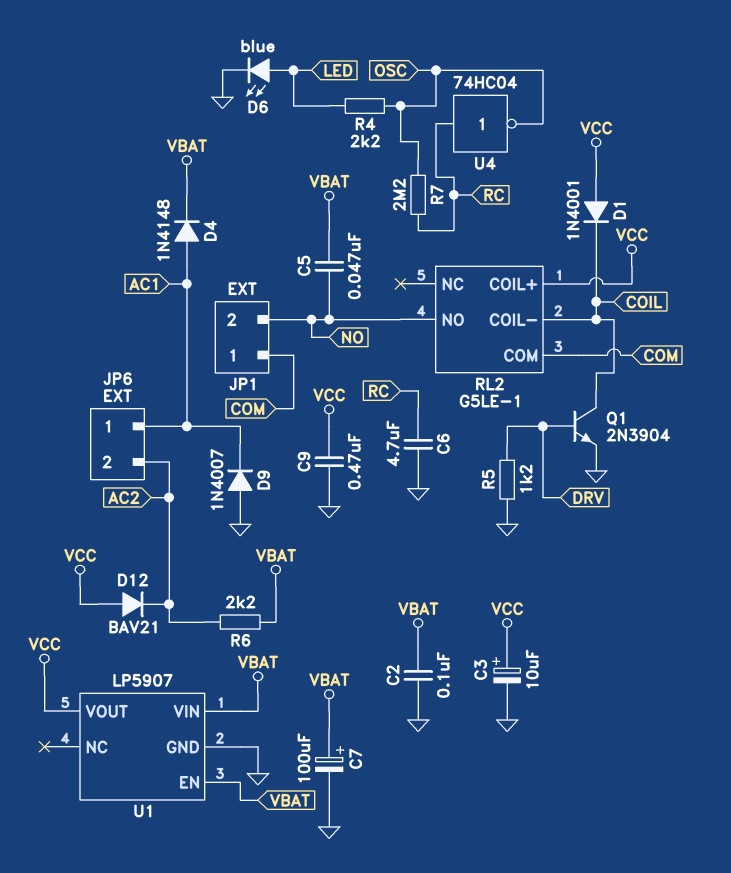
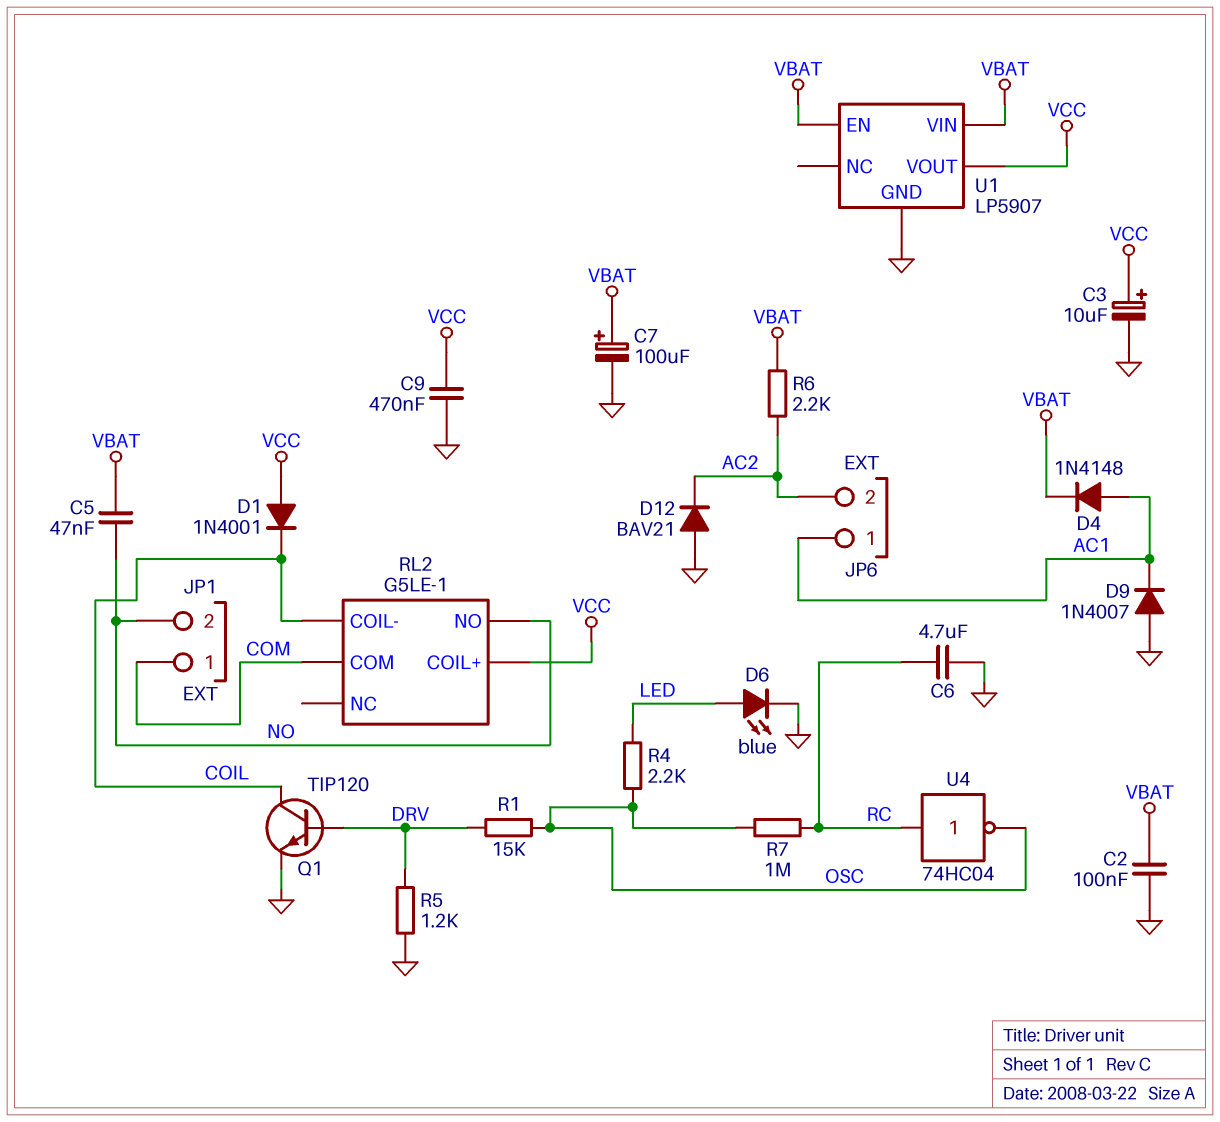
D12: diode BAV21 (A VCC, K AC2) -> diode BAV21 (A GND, K AC2)
Q1: NPN 2N3904 (B DRV, C COIL, E GND) -> NPN TIP120 (B DRV, C COIL, E GND)
R1: none -> 15k (DRV, OSC)
R7: 2.2M (OSC, RC) -> 1M (OSC, RC)

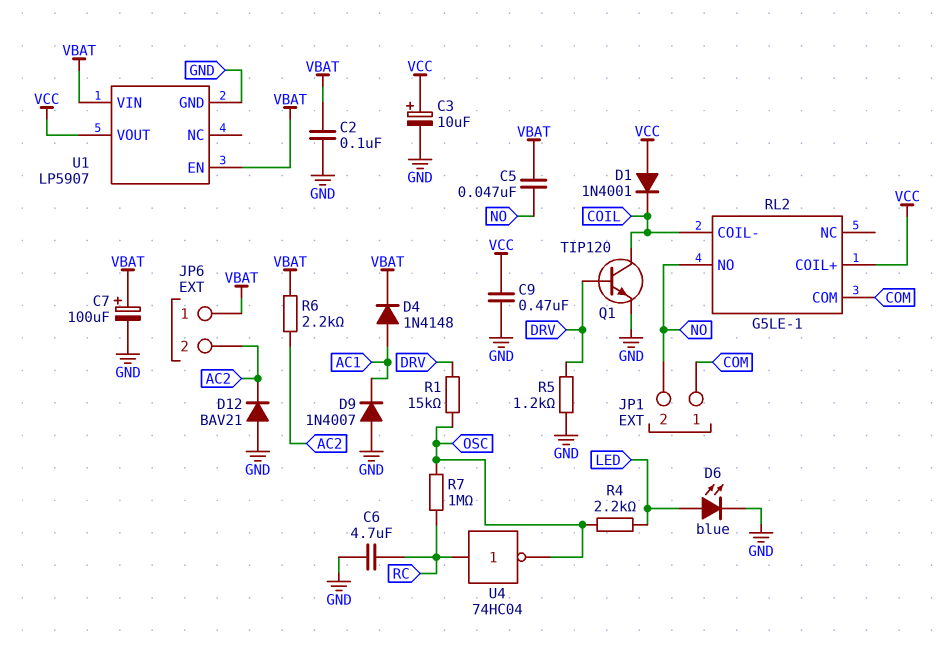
JP6 pin 1: AC1 -> VBAT

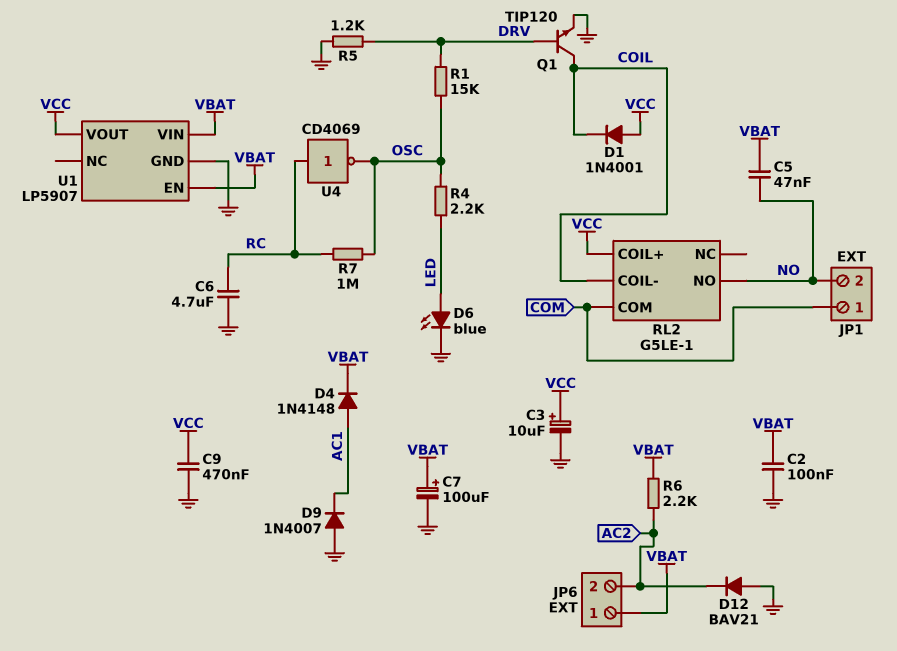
U4: NOT 74HC04 (in RC, out OSC) -> NOT CD4069 (in RC, out OSC)

